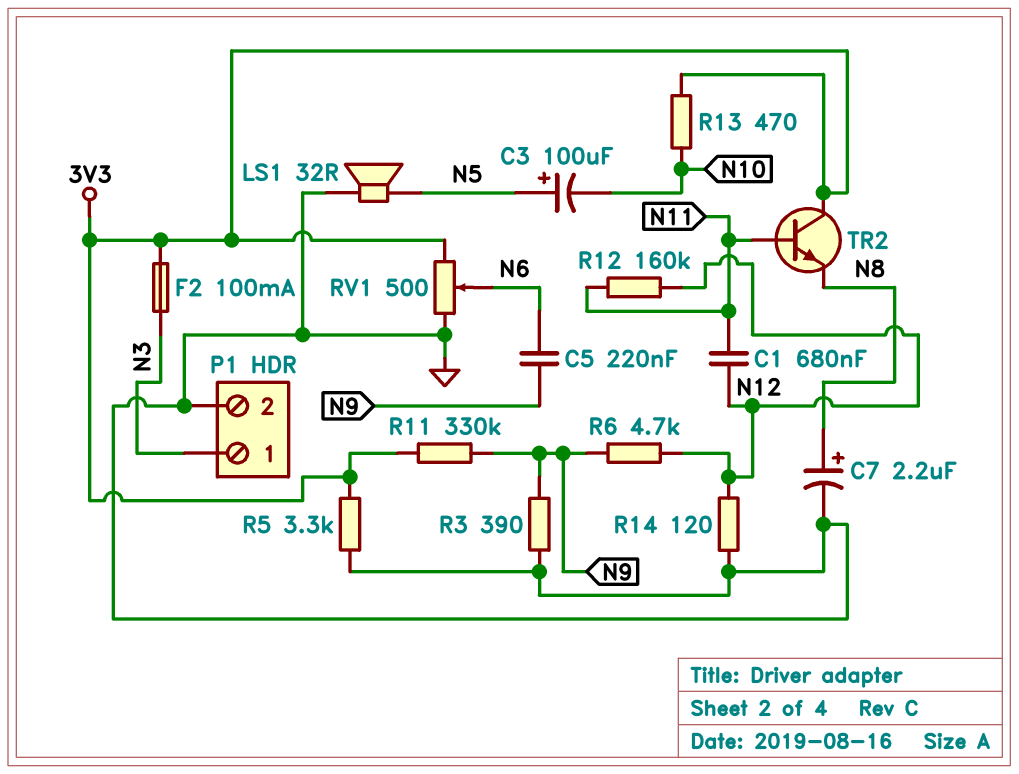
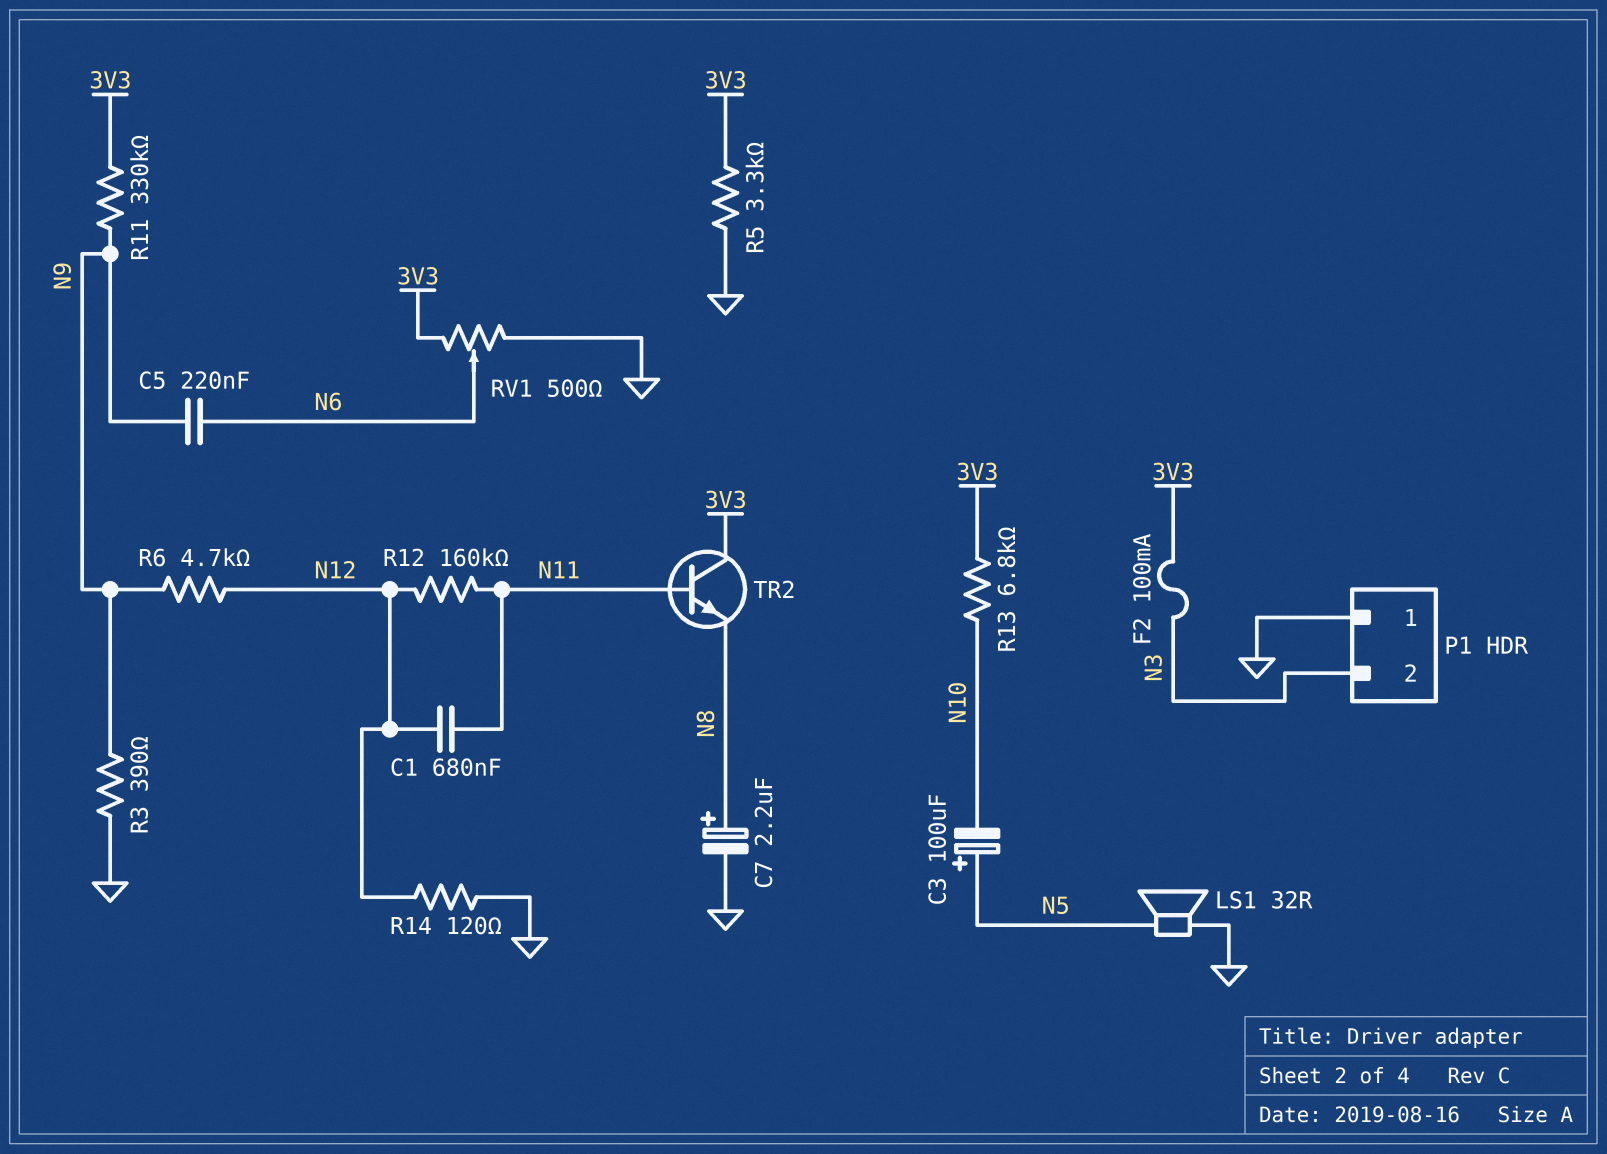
P1 pin 1: N3 -> GND
P1 pin 2: GND -> N3
R13: 470 (3V3, N10) -> 6.8k (3V3, N10)

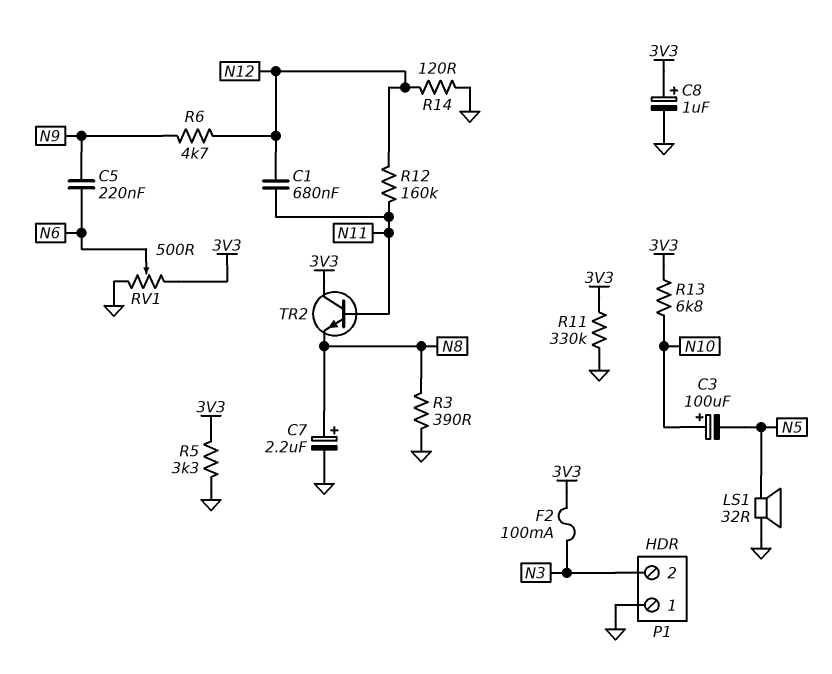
C3: 100uF (plus N5, minus N10) -> 100uF (plus N10, minus N5)
C8: none -> 1uF (plus 3V3, minus GND)
R3: 390 (GND, N9) -> 390 (GND, N8)
R11: 330k (3V3, N9) -> 330k (3V3, GND)

